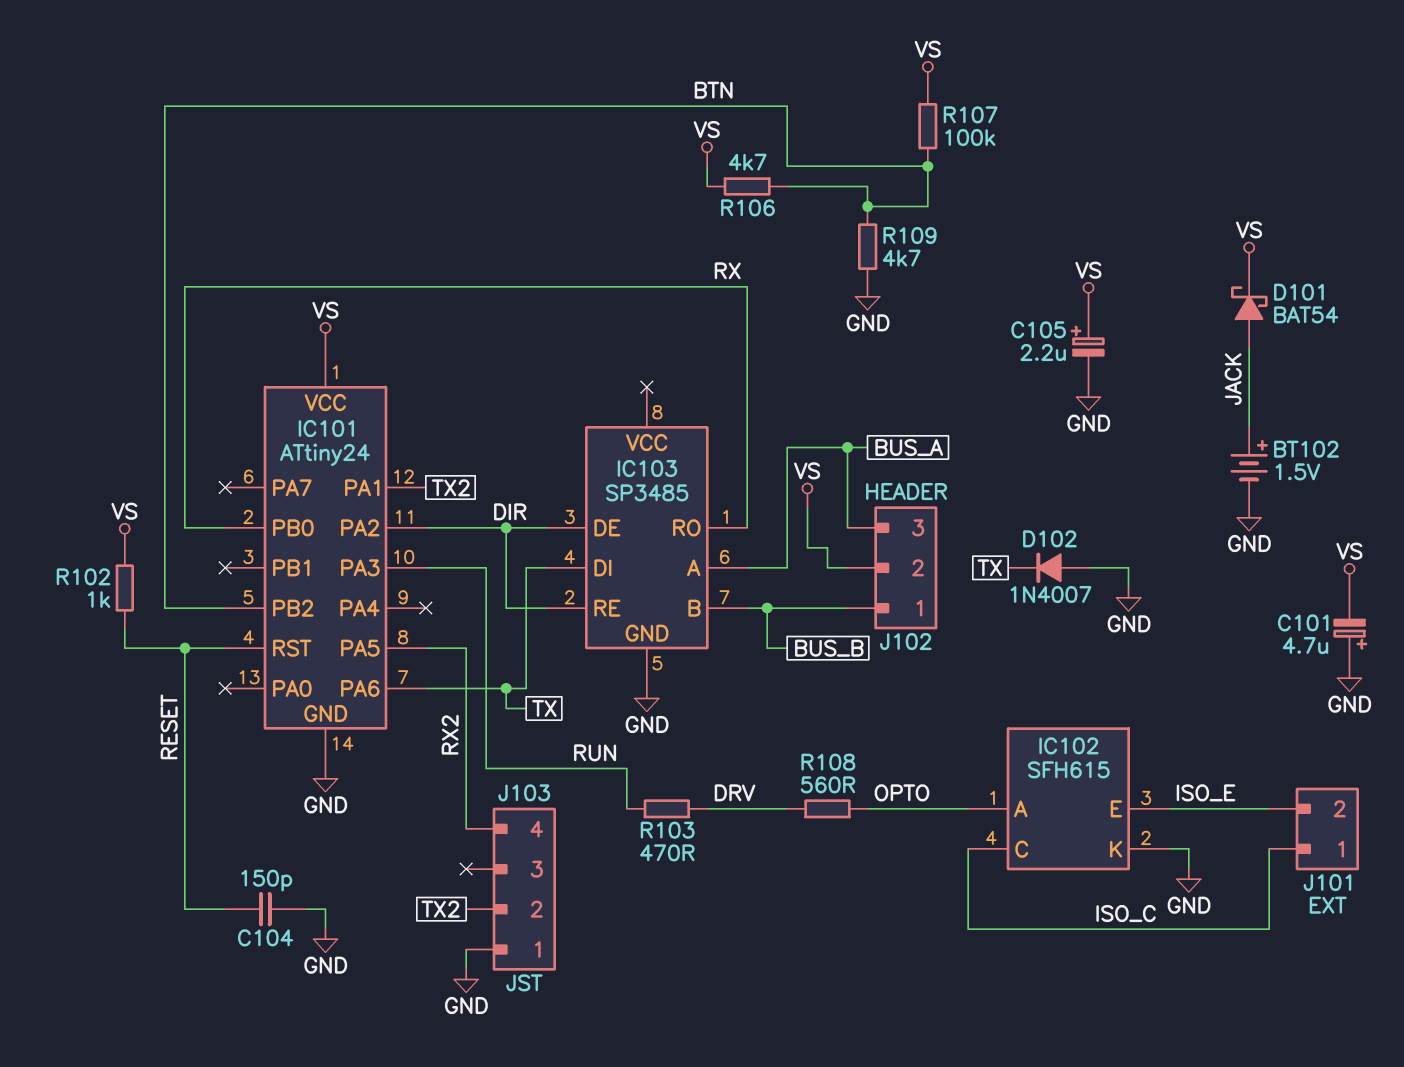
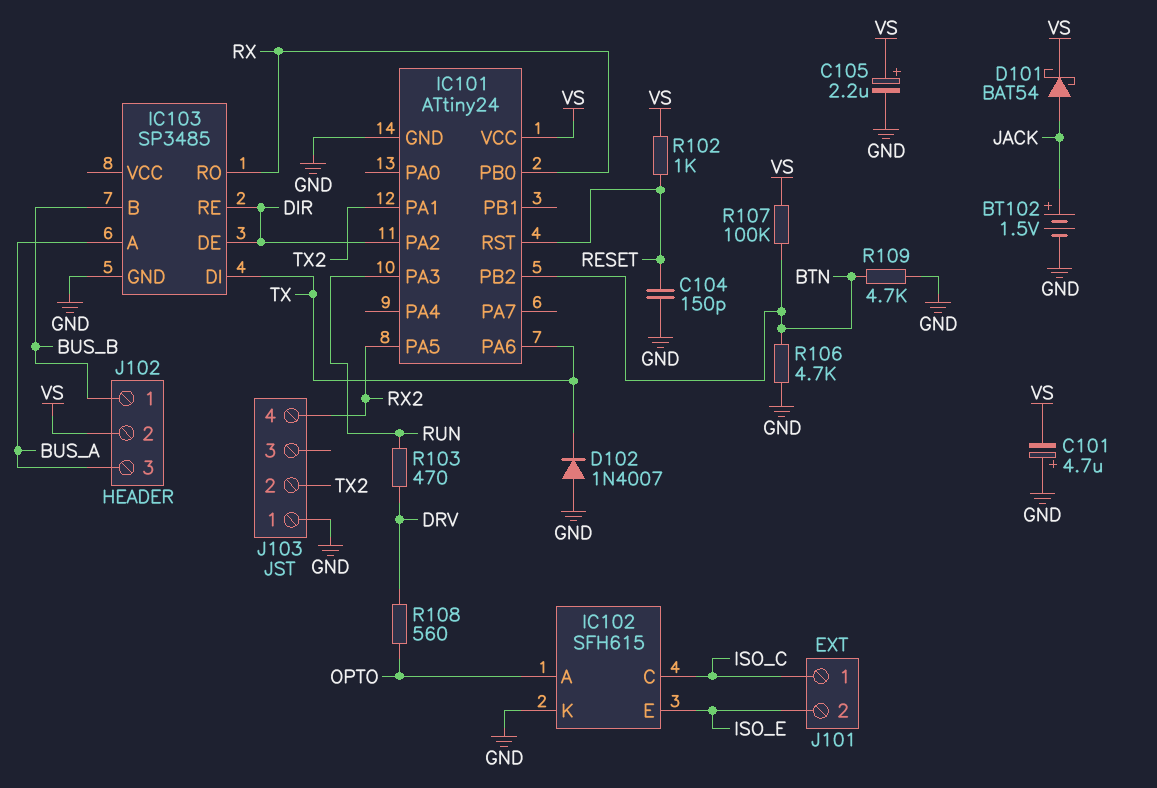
R106: 4.7k (BTN, VS) -> 4.7k (BTN, GND)

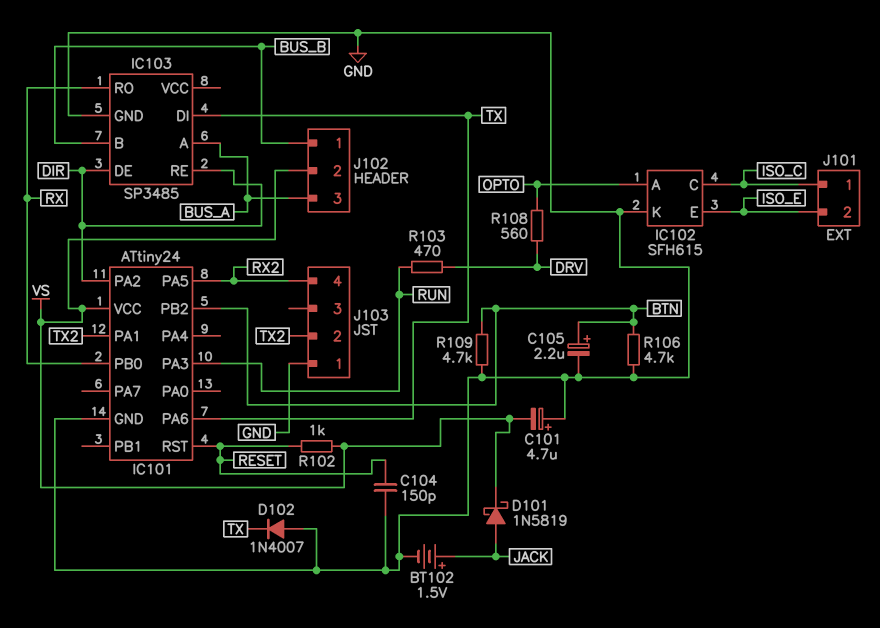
C105: 2.2uF (plus VS, minus GND) -> 2.2uF (plus BTN, minus GND)
D101: schottky BAT54 (A JACK, K VS) -> schottky 1N5819 (A JACK, K VS)
R107: 100k (BTN, VS) -> none

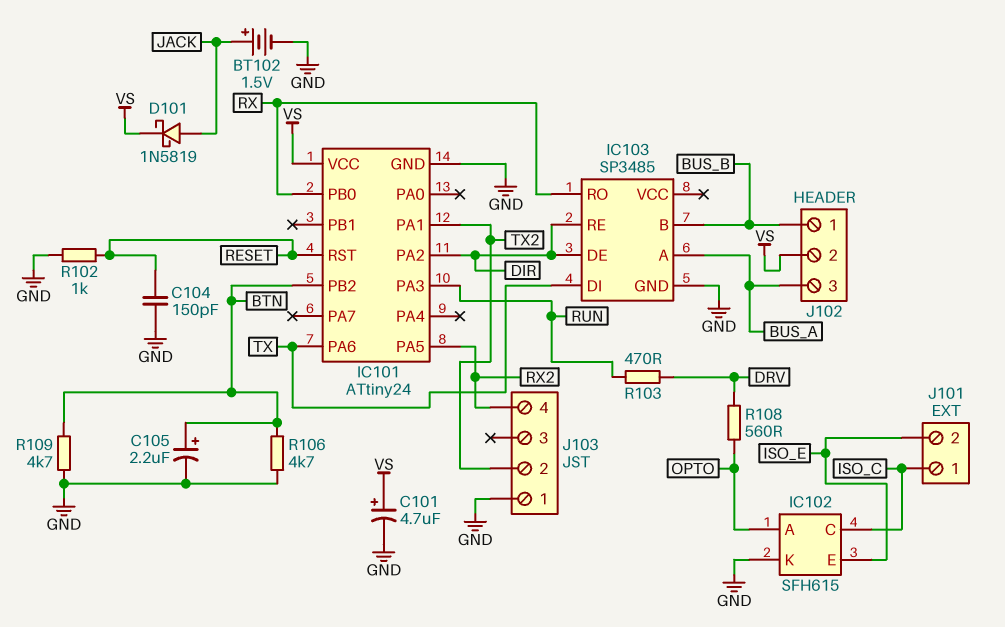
C101: 4.7uF (plus GND, minus VS) -> 4.7uF (plus VS, minus GND)
D102: diode 1N4007 (A GND, K TX) -> none
R102: 1k (RESET, VS) -> 1k (GND, RESET)

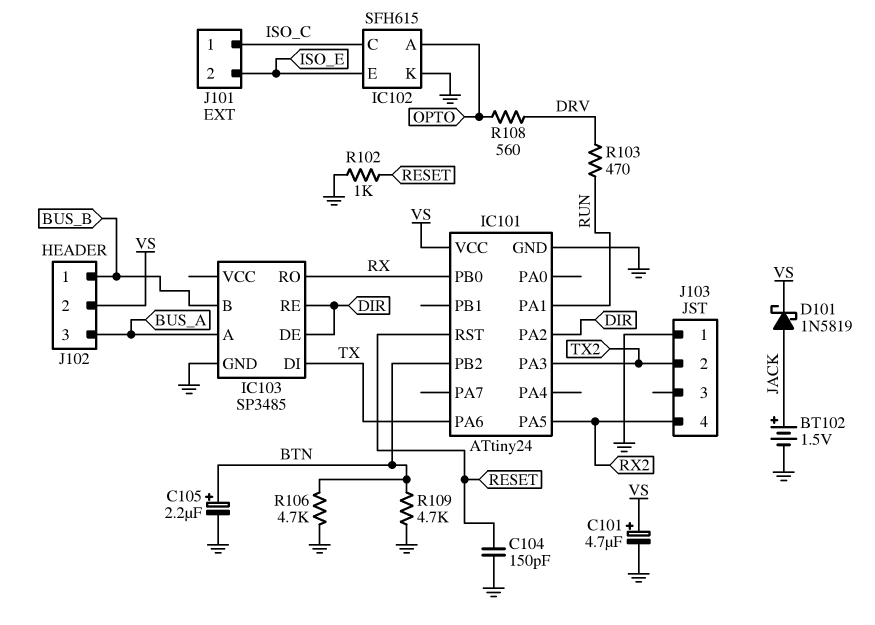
IC101 pin PA1: TX2 -> RUN
IC101 pin PA3: RUN -> TX2

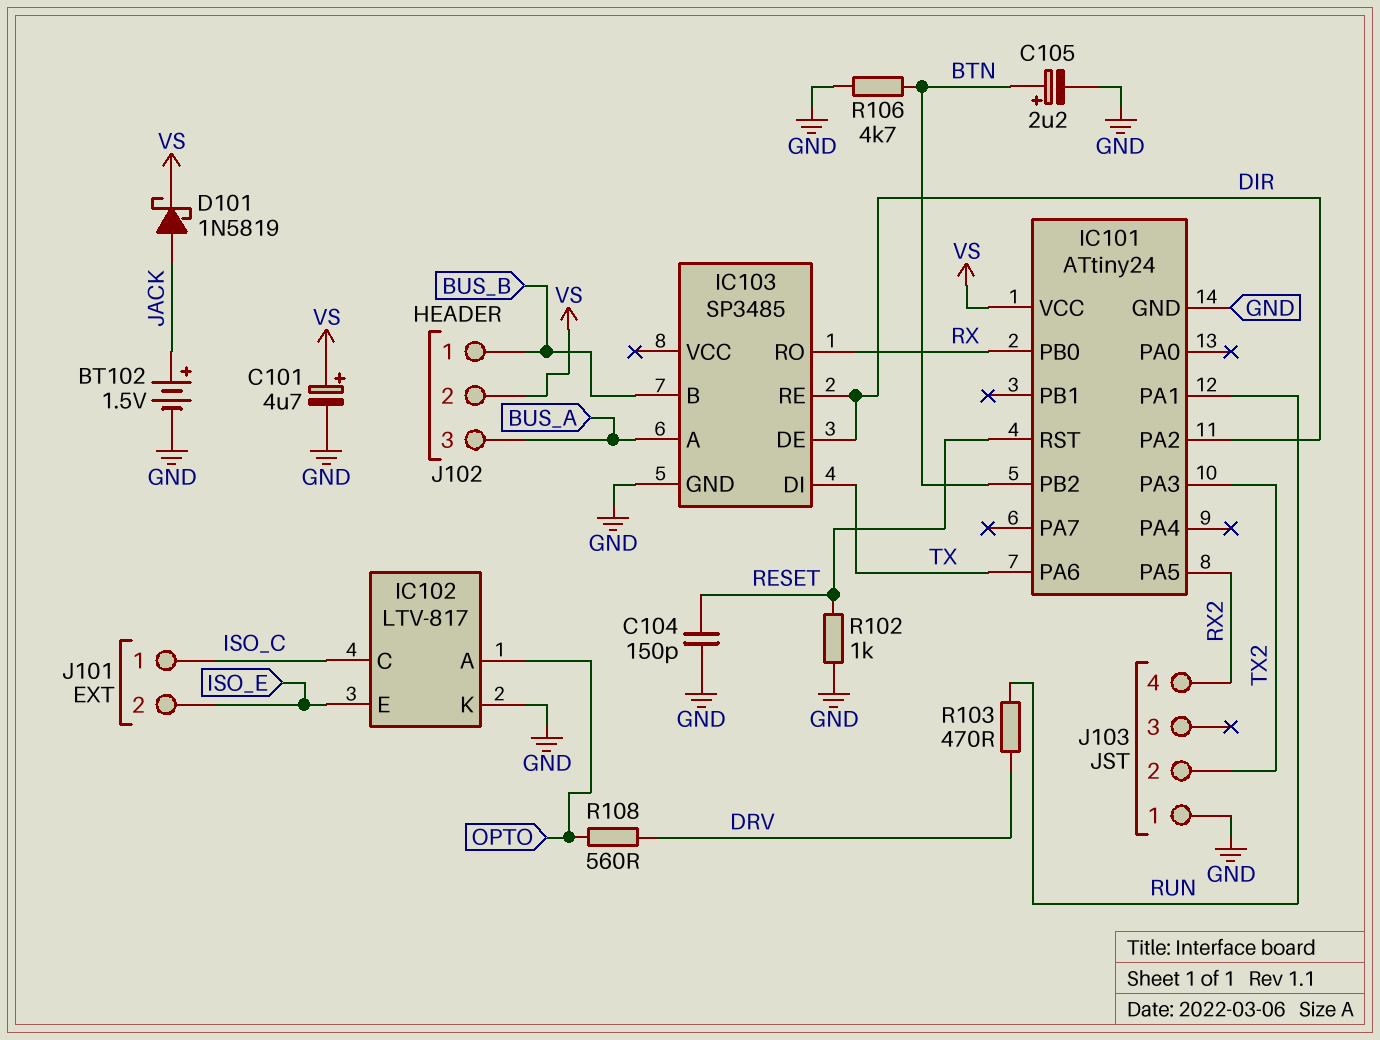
IC102: SFH615 -> LTV-817
R109: 4.7k (BTN, GND) -> none

